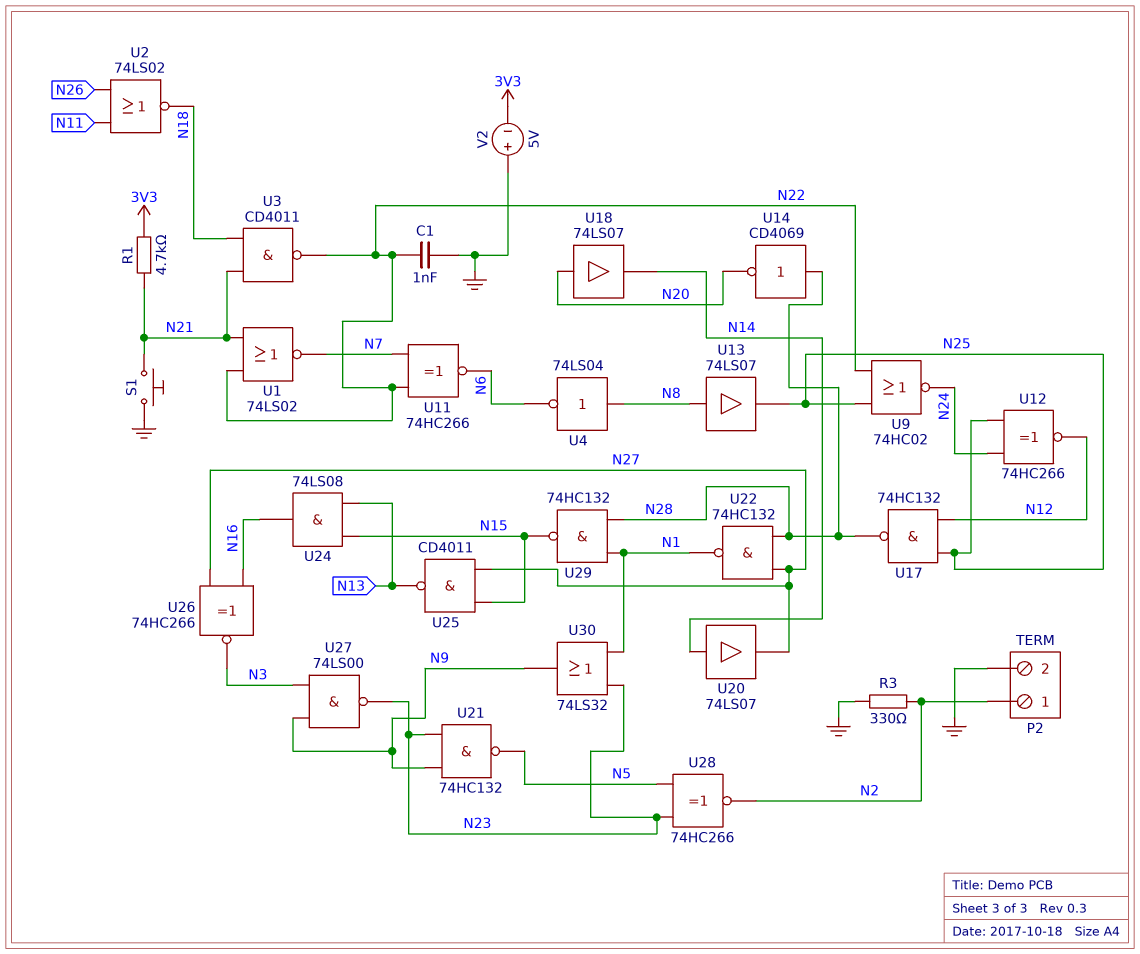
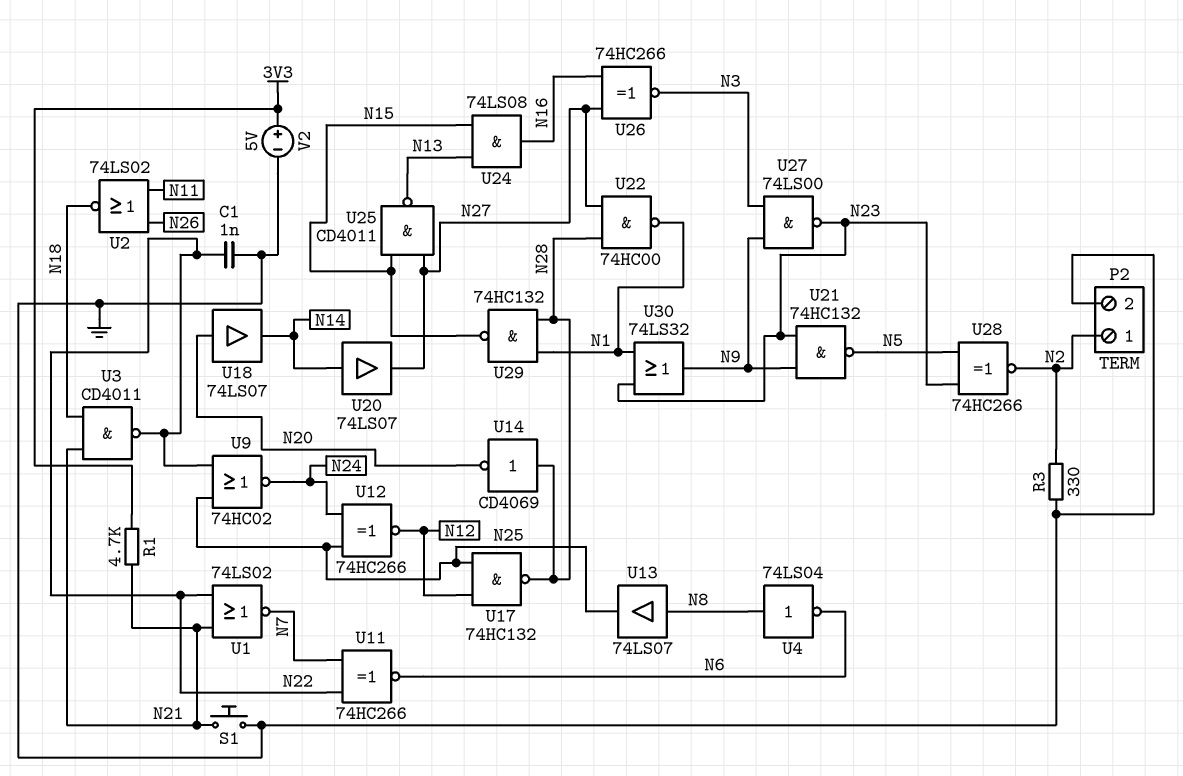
U22: NAND 74HC132 (in N27, in N28, out N1) -> NAND 74HC00 (in N27, in N28, out N1)
V2: 5V (plus GND, minus 3V3) -> 5V (plus 3V3, minus GND)

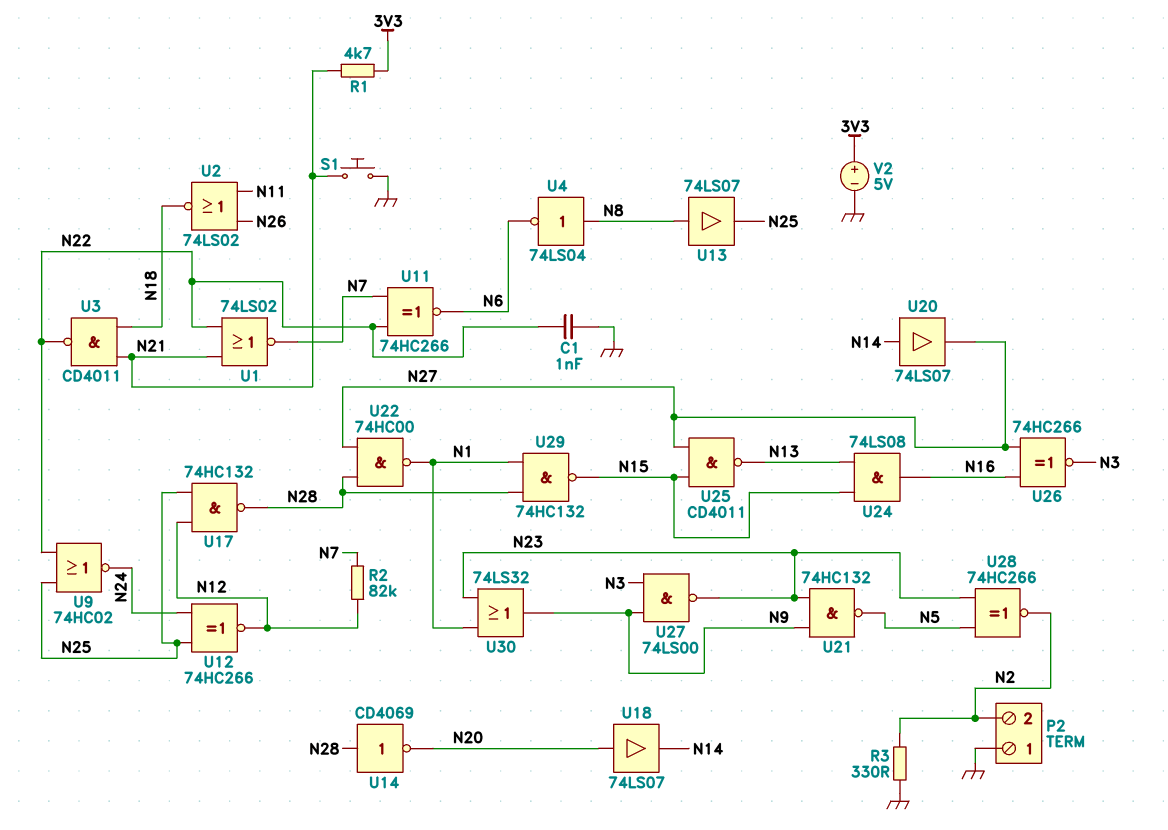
P2 pin 1: N2 -> GND
P2 pin 2: GND -> N2
R2: none -> 82k (N7, N12)

